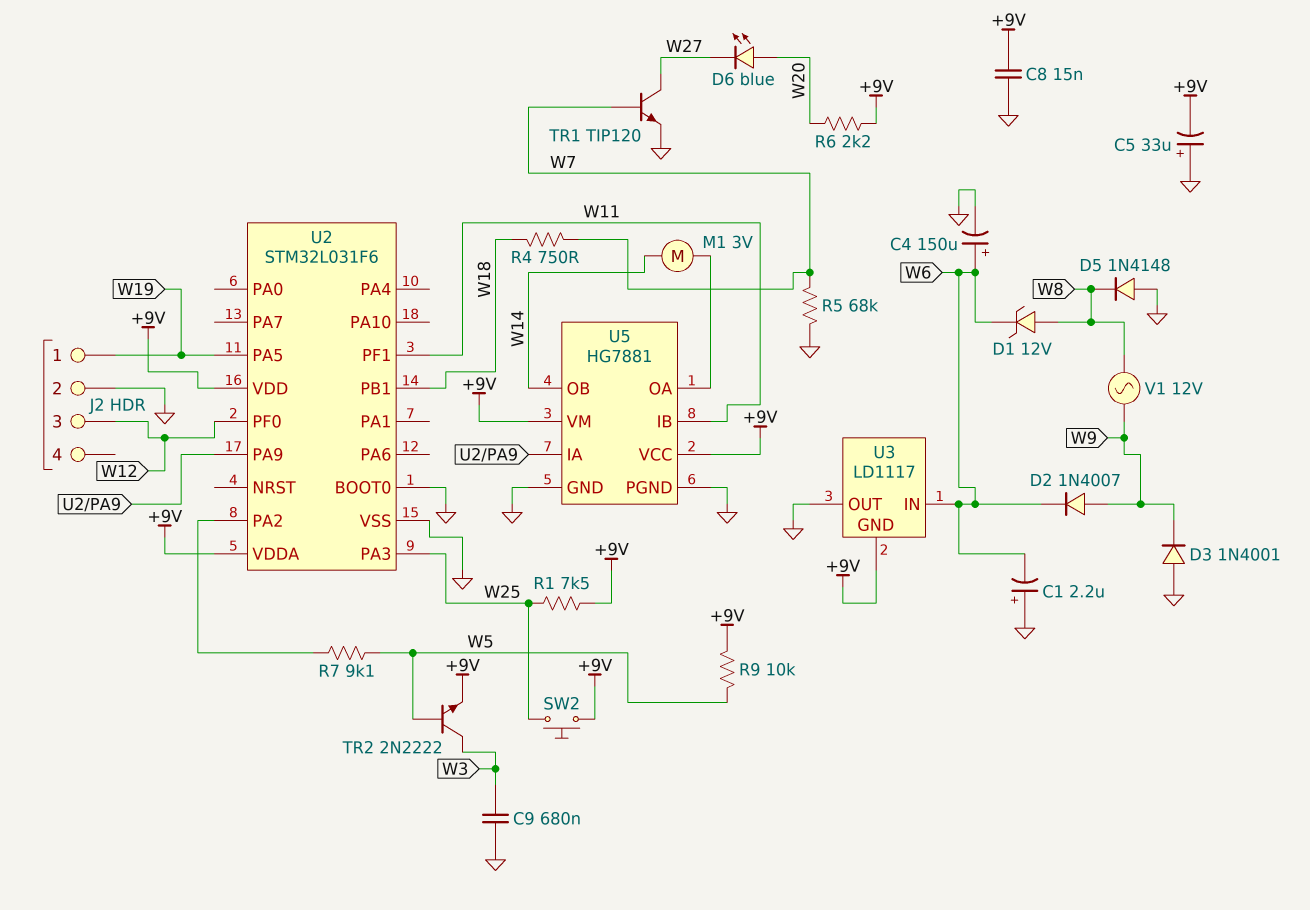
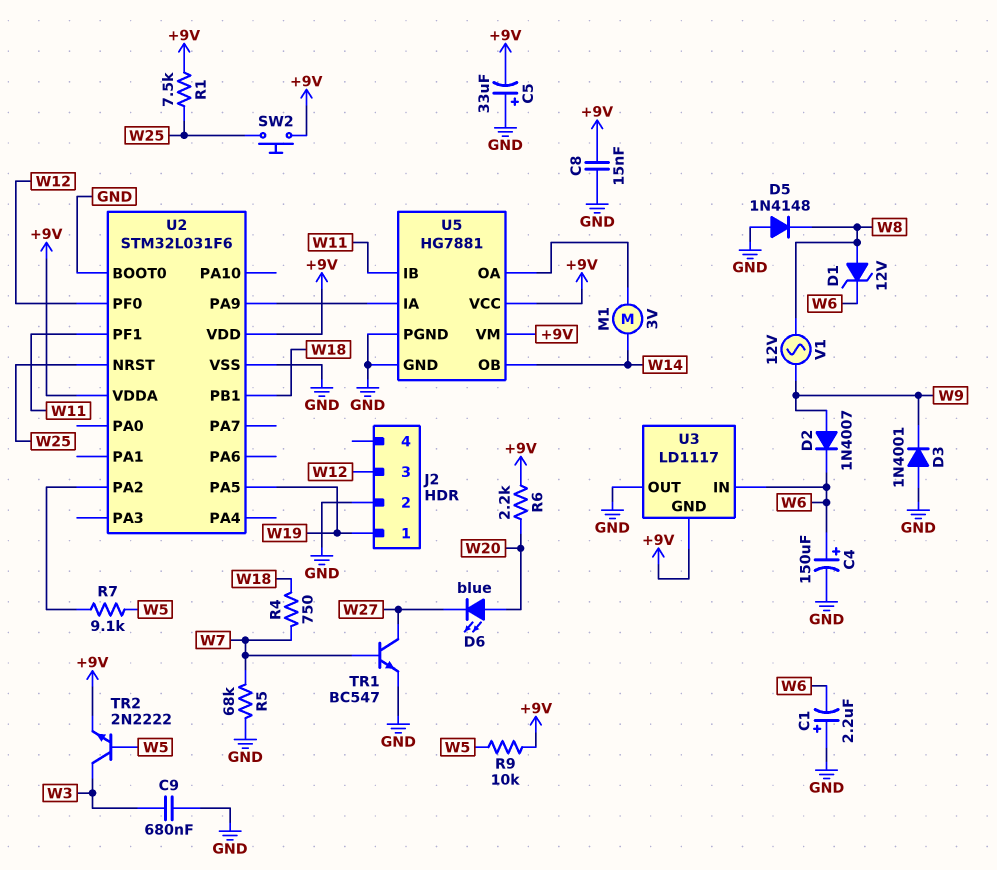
TR1: NPN TIP120 (B W7, C W27, E GND) -> NPN BC547 (B W7, C W27, E GND)
U2 pin NRST: none -> W25
U2 pin PA3: W25 -> none

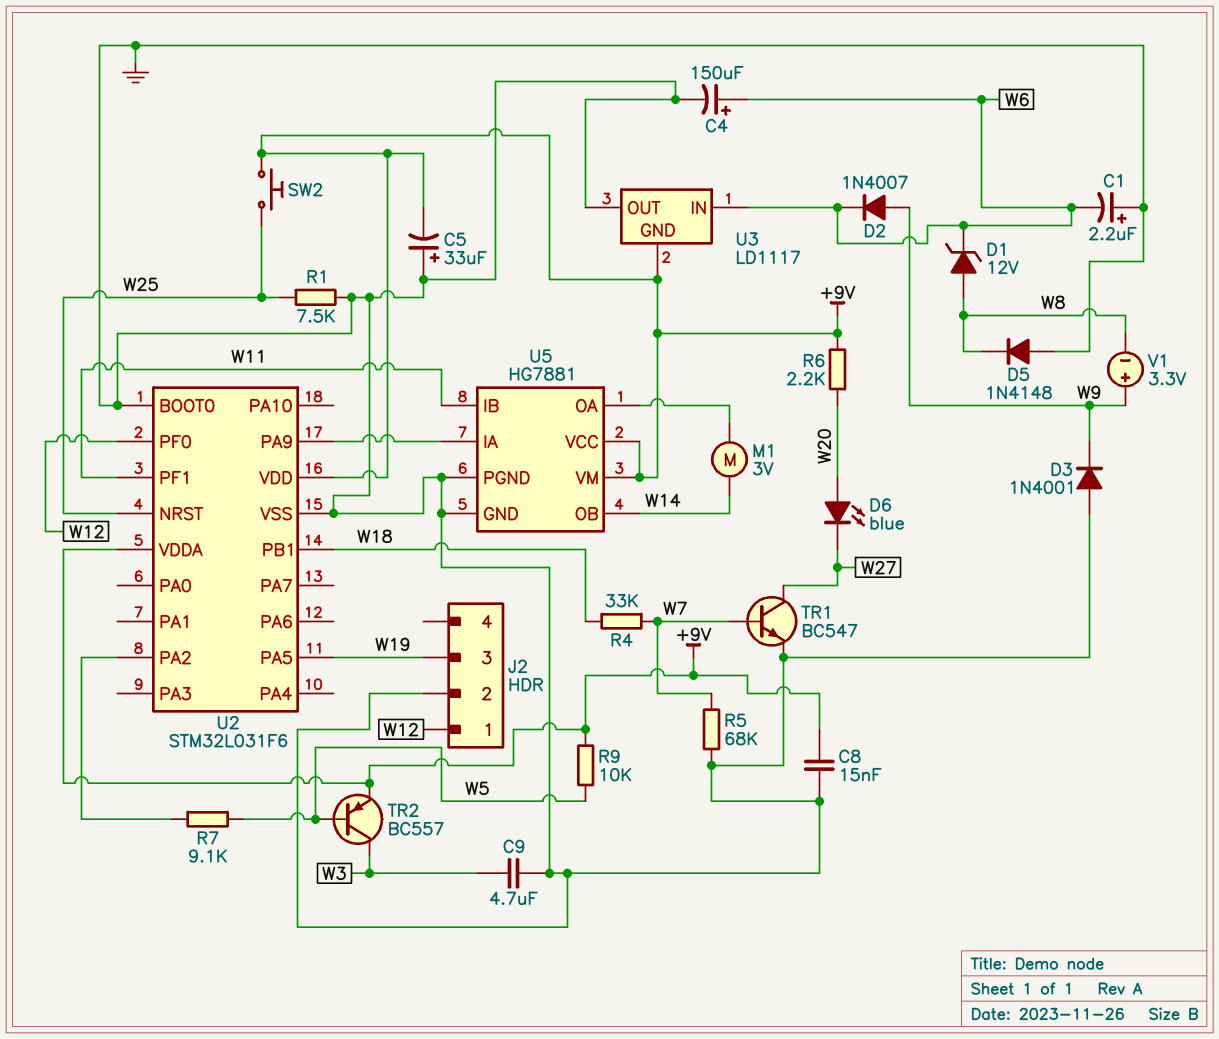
C9: 680nF (GND, W3) -> 4.7uF (GND, W3)
J2 pin 1: W19 -> W12
J2 pin 3: W12 -> W19
R1: 7.5k (+9V, W25) -> 7.5k (GND, W25)
R4: 750 (W7, W18) -> 33k (W7, W18)
TR2: NPN 2N2222 (B W5, C W3, E +9V) -> PNP BC557 (B W5, C W3, E +9V)
V1: AC 12V (W8, W9) -> 3.3V (plus W9, minus W8)

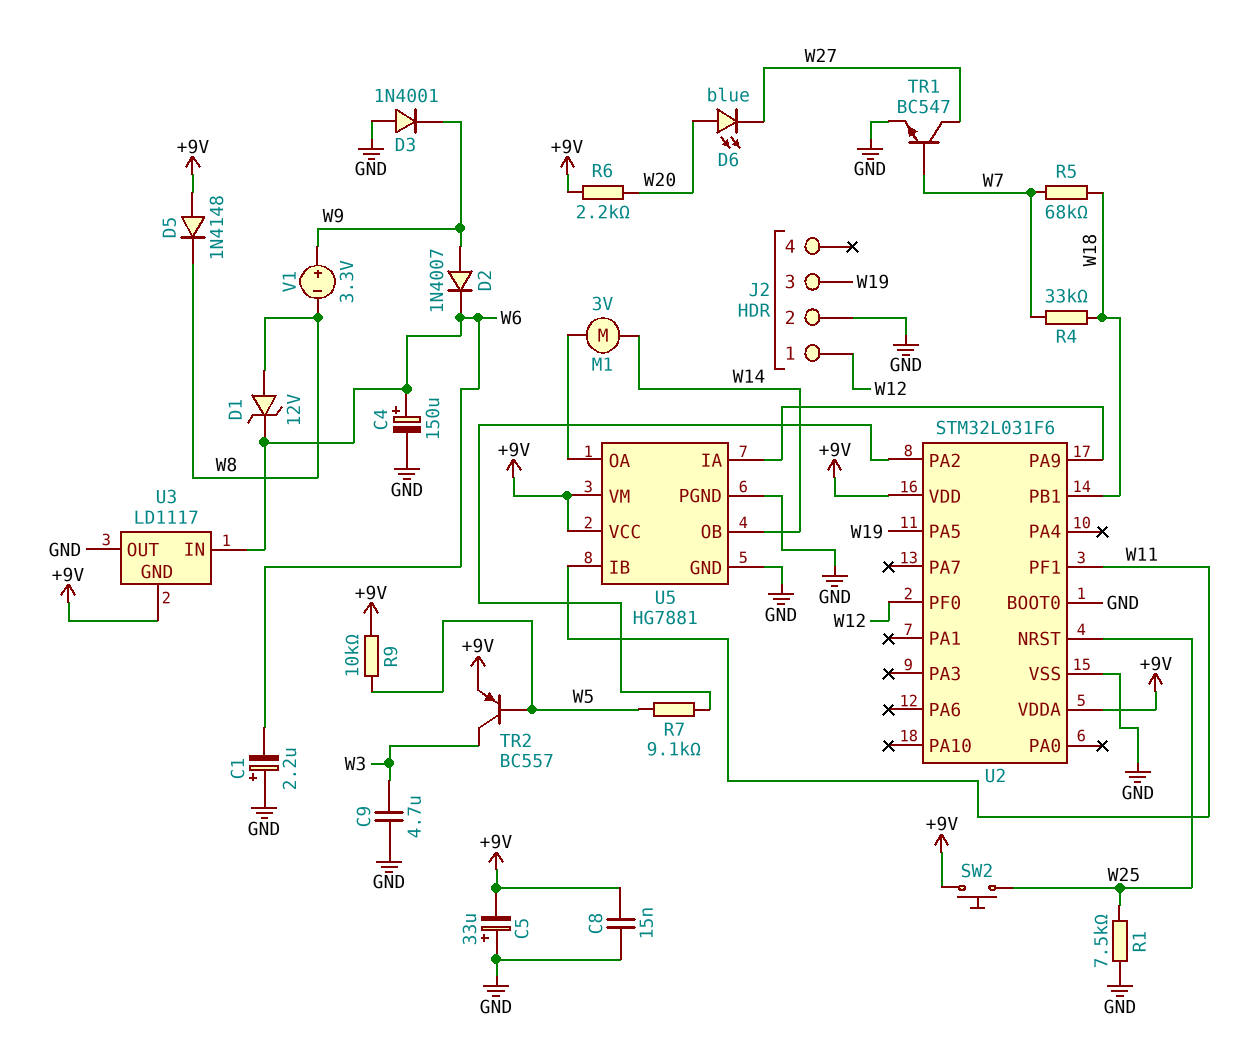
D5: diode 1N4148 (A GND, K W8) -> diode 1N4148 (A +9V, K W8)
R5: 68k (GND, W7) -> 68k (W7, W18)

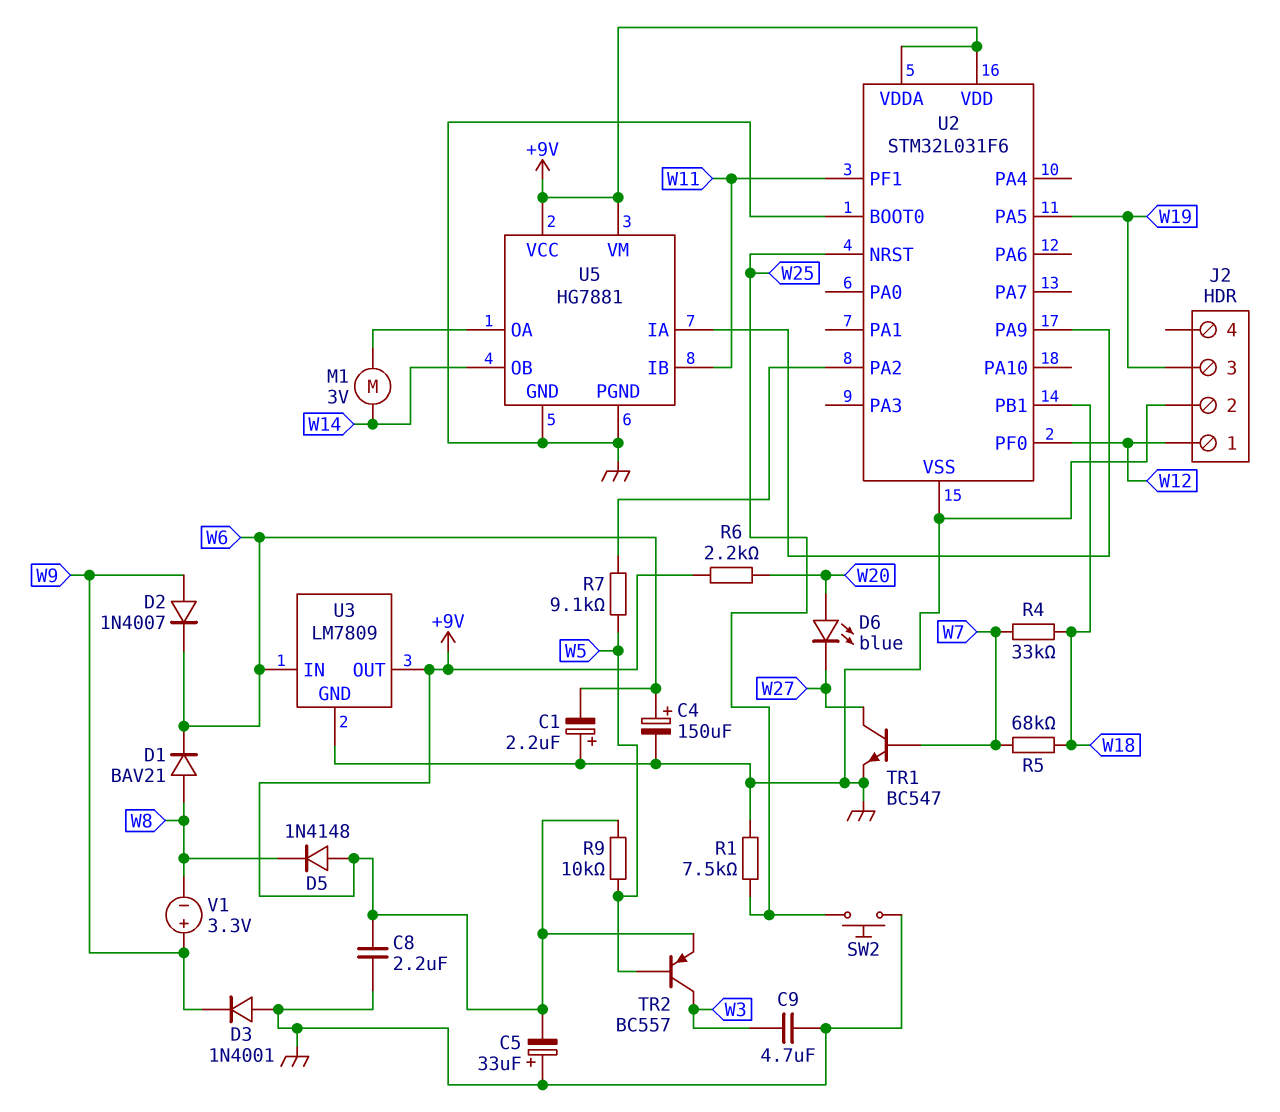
C8: 15nF (+9V, GND) -> 2.2uF (+9V, GND)
D1: zener 12V (A W8, K W6) -> diode BAV21 (A W8, K W6)
SW2: button (+9V, W25) -> button (GND, W25)
U3: LD1117 -> LM7809
U3 pin GND: +9V -> GND
U3 pin OUT: GND -> +9V

